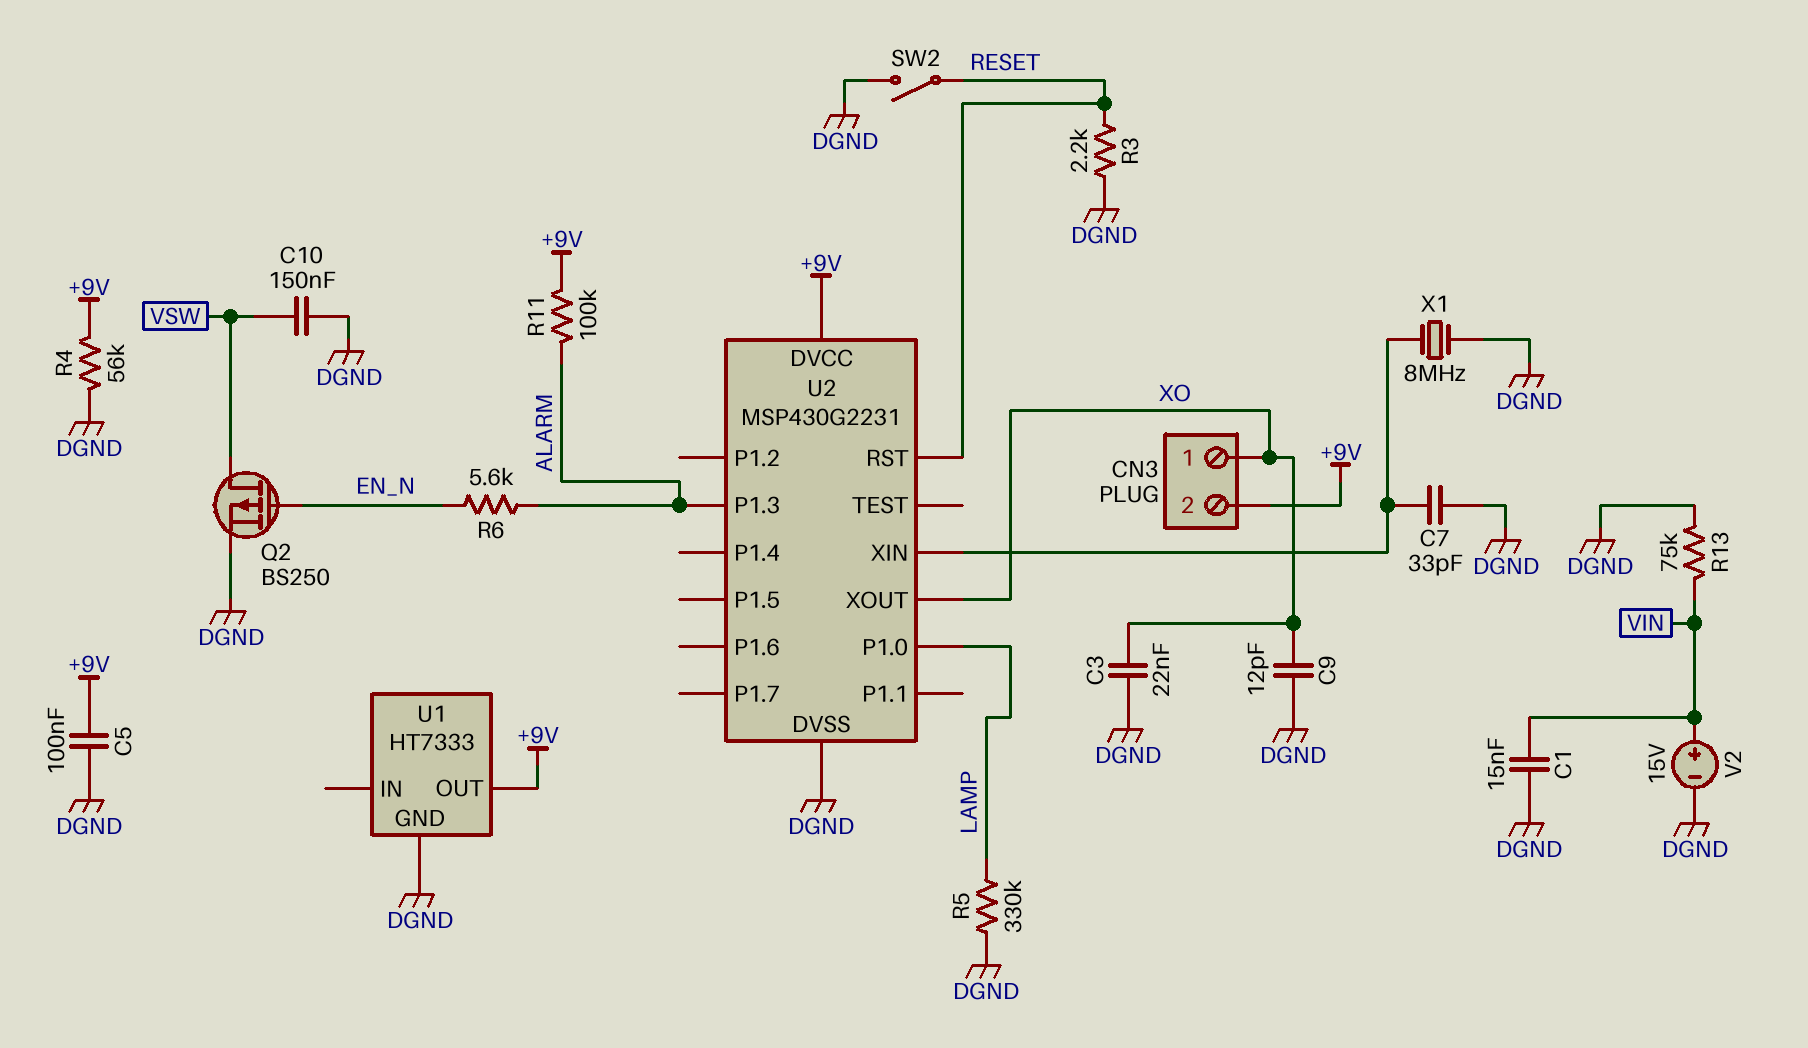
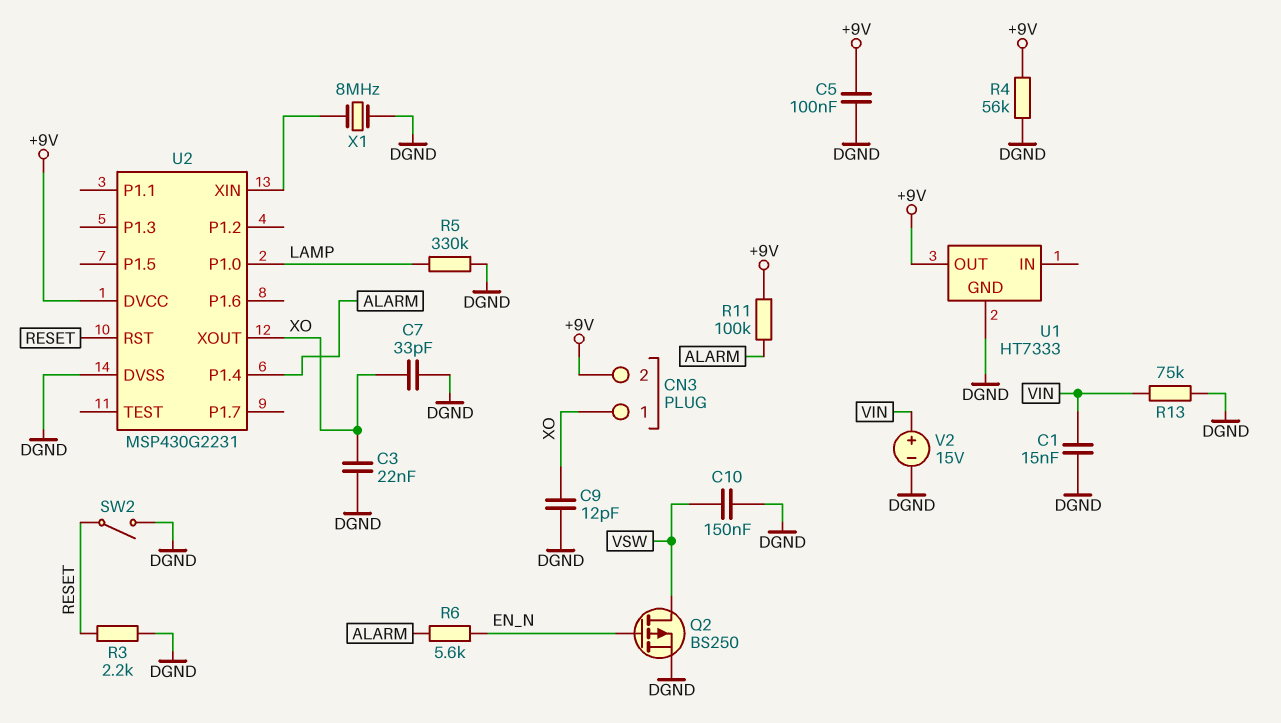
C7: 33pF (DGND, U2/XIN) -> 33pF (DGND, XO)
U2 pin P1.3: ALARM -> none
U2 pin P1.4: none -> ALARM

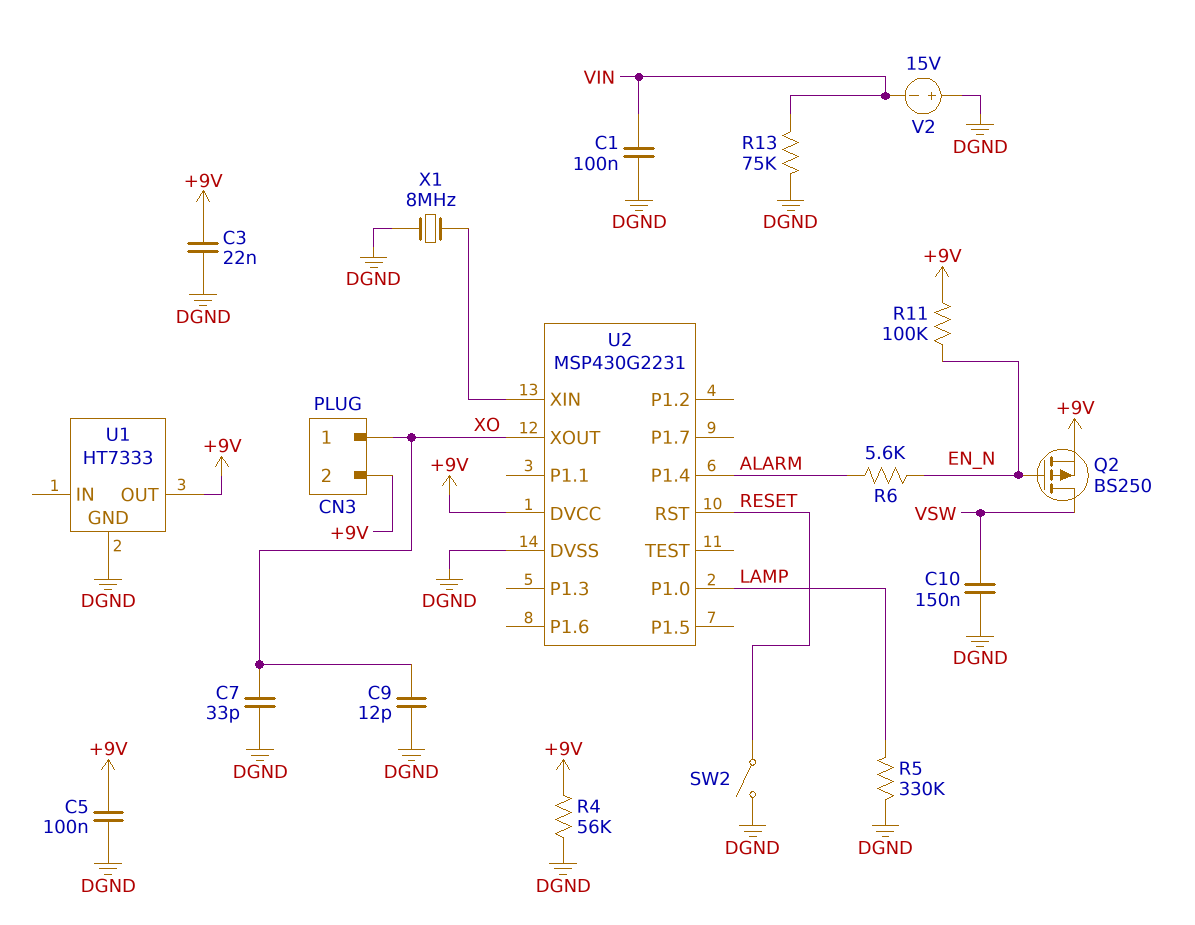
C1: 15nF (DGND, VIN) -> 100nF (DGND, VIN)
C3: 22nF (DGND, XO) -> 22nF (+9V, DGND)
Q2: PMOS BS250 (G EN_N, D VSW, S DGND) -> PMOS BS250 (G EN_N, D VSW, S +9V)
R3: 2.2k (DGND, RESET) -> none
R11: 100k (+9V, ALARM) -> 100k (+9V, EN_N)
V2: 15V (plus VIN, minus DGND) -> 15V (plus DGND, minus VIN)

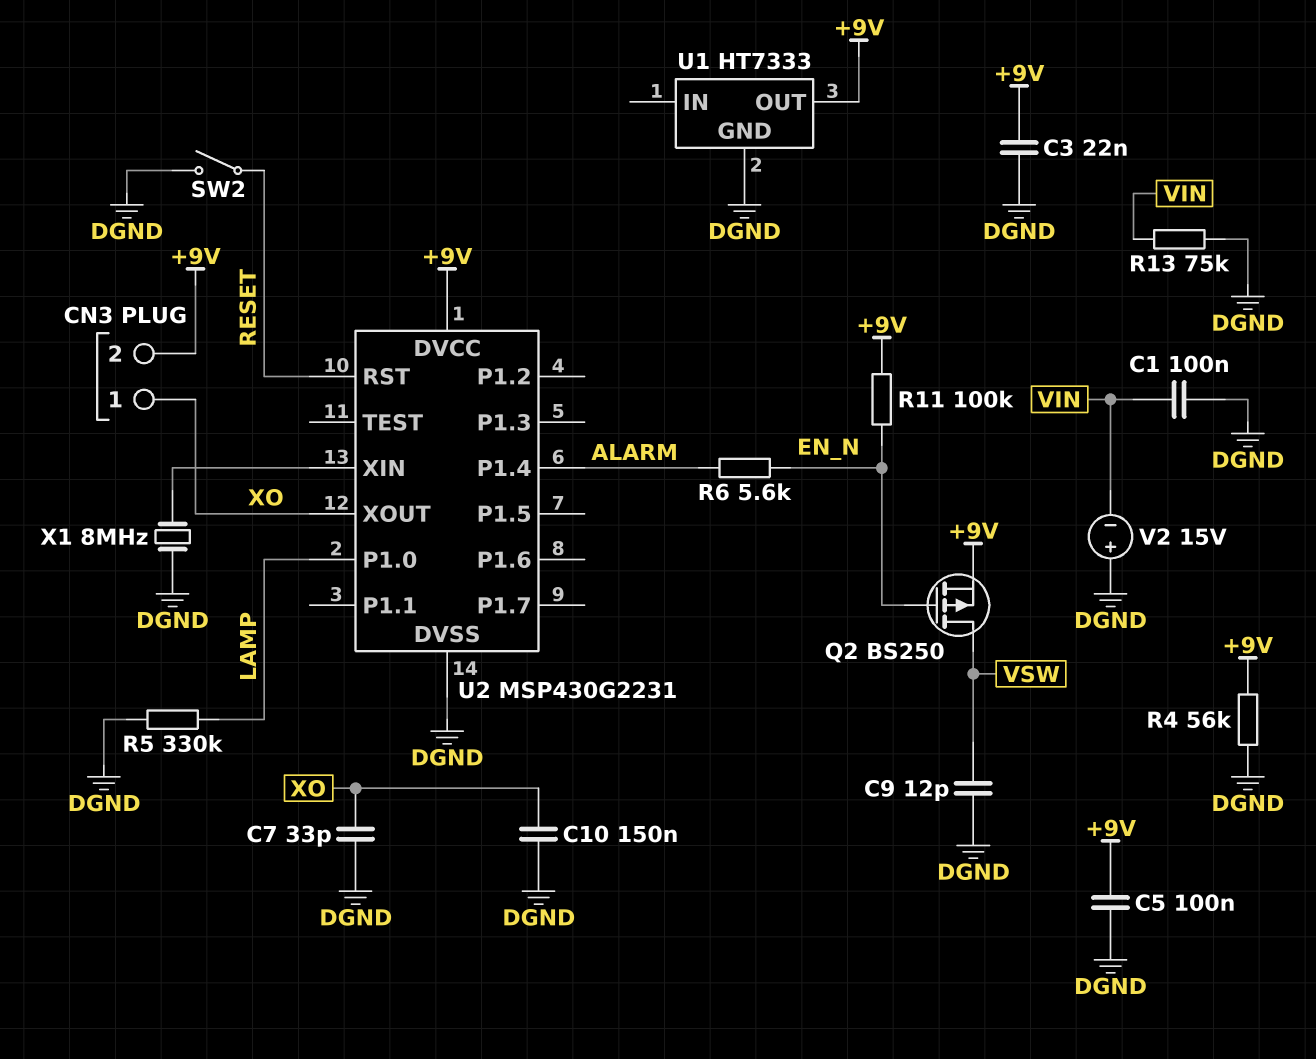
C9: 12pF (DGND, XO) -> 12pF (DGND, VSW)
C10: 150nF (DGND, VSW) -> 150nF (DGND, XO)

